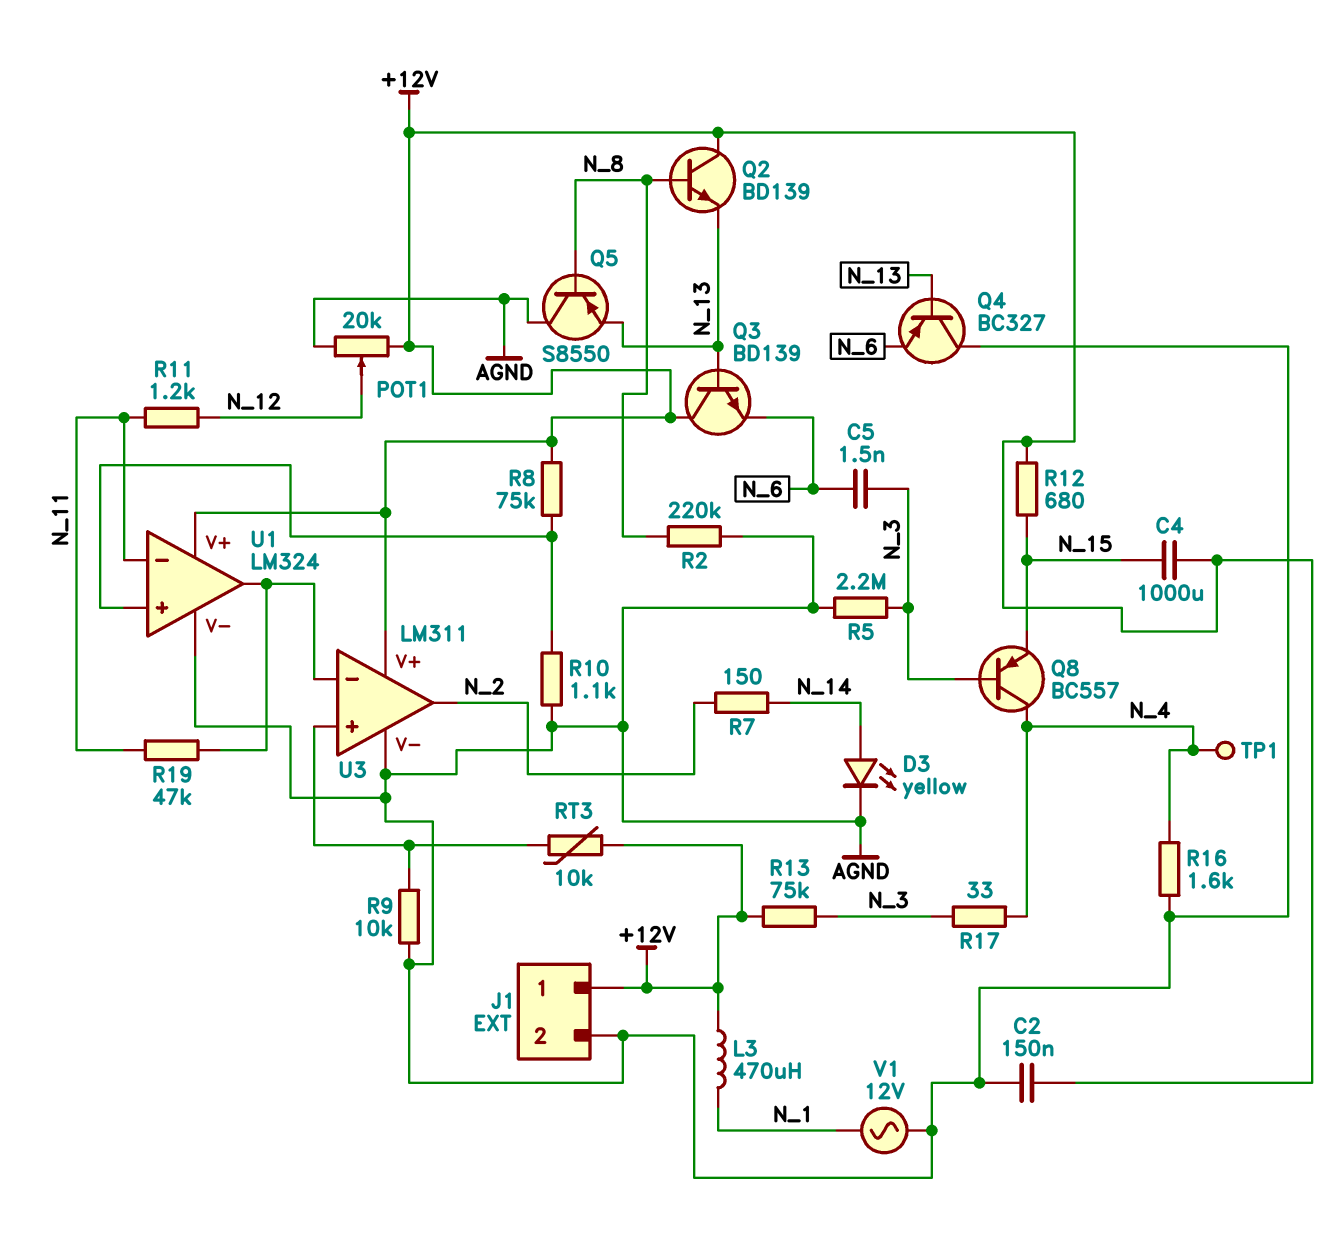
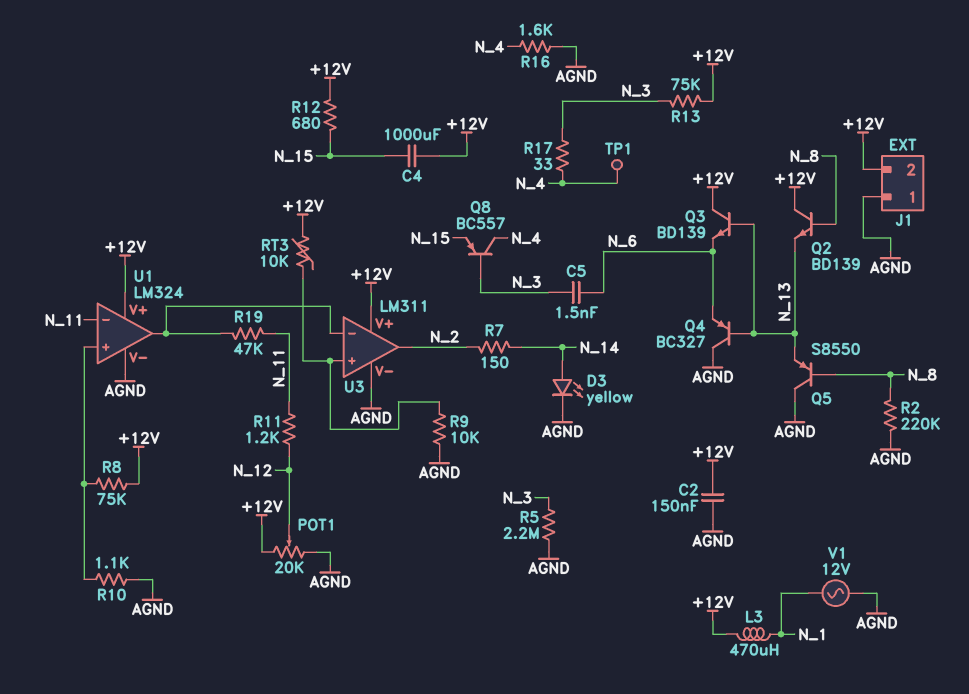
J1 pin 1: +12V -> AGND
J1 pin 2: AGND -> +12V

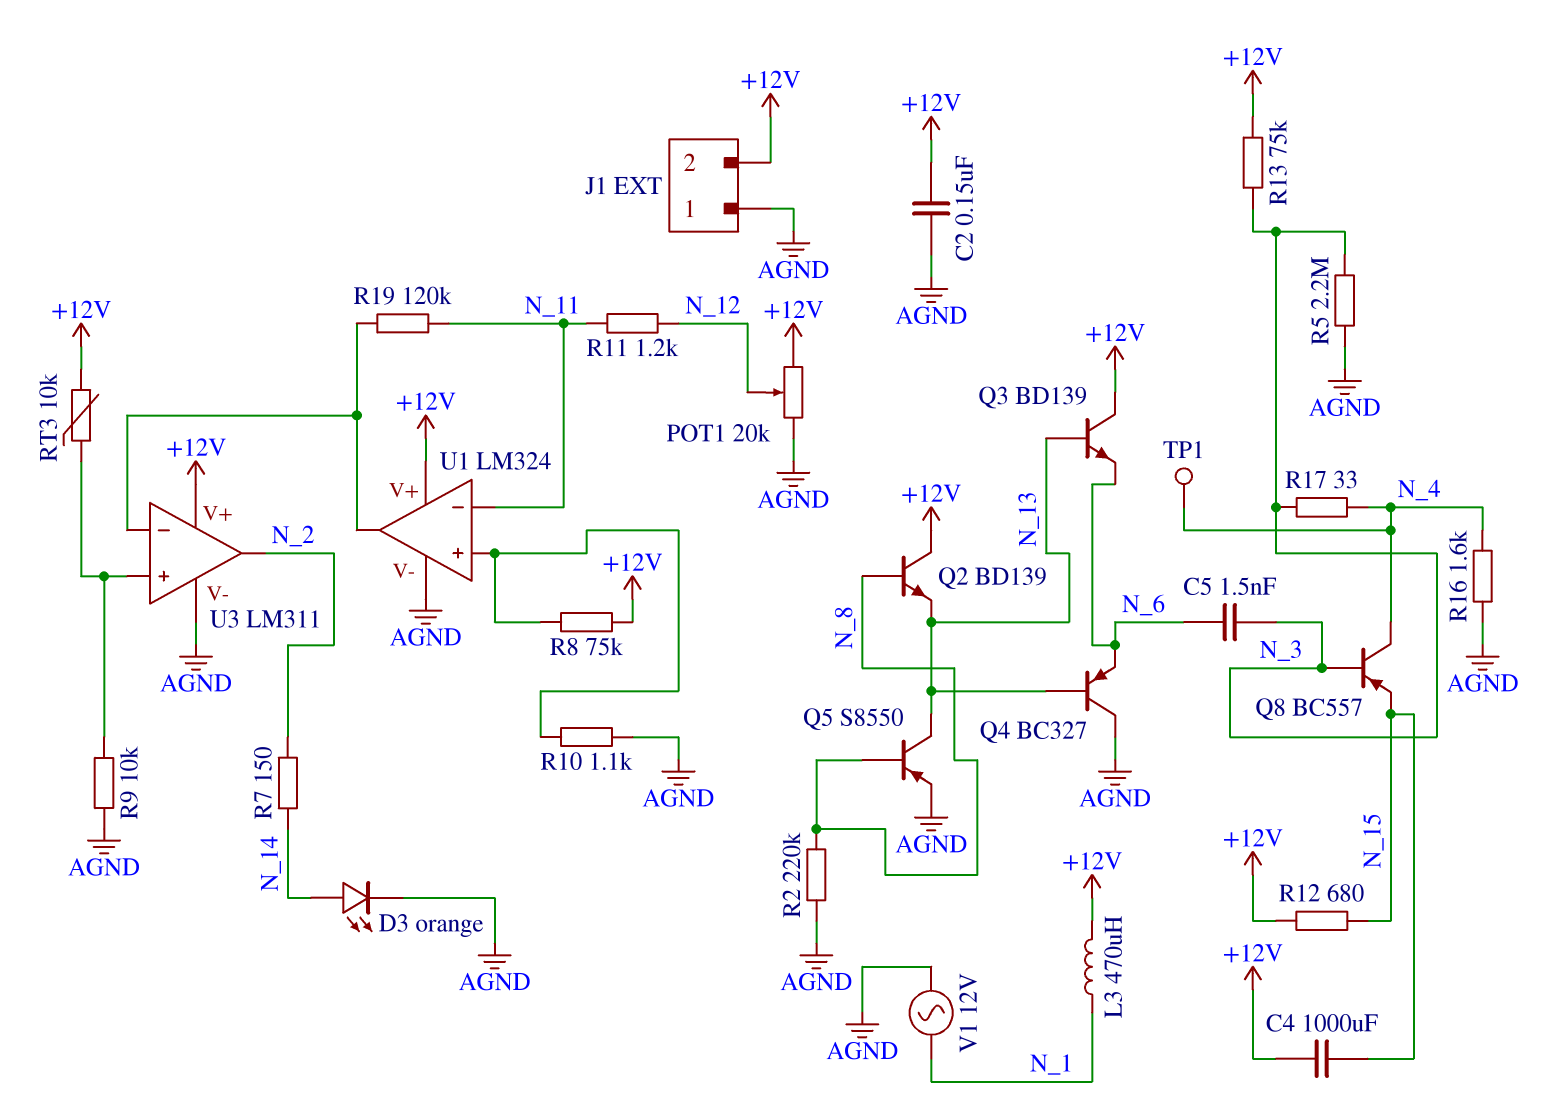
D3: LED yellow (A N_14, K AGND) -> LED orange (A N_14, K AGND)
Q5: PNP S8550 (B N_8, C AGND, E N_13) -> PNP S8550 (B N_8, C N_13, E AGND)
R19: 47k (N_11, U1/out) -> 120k (N_11, U1/out)

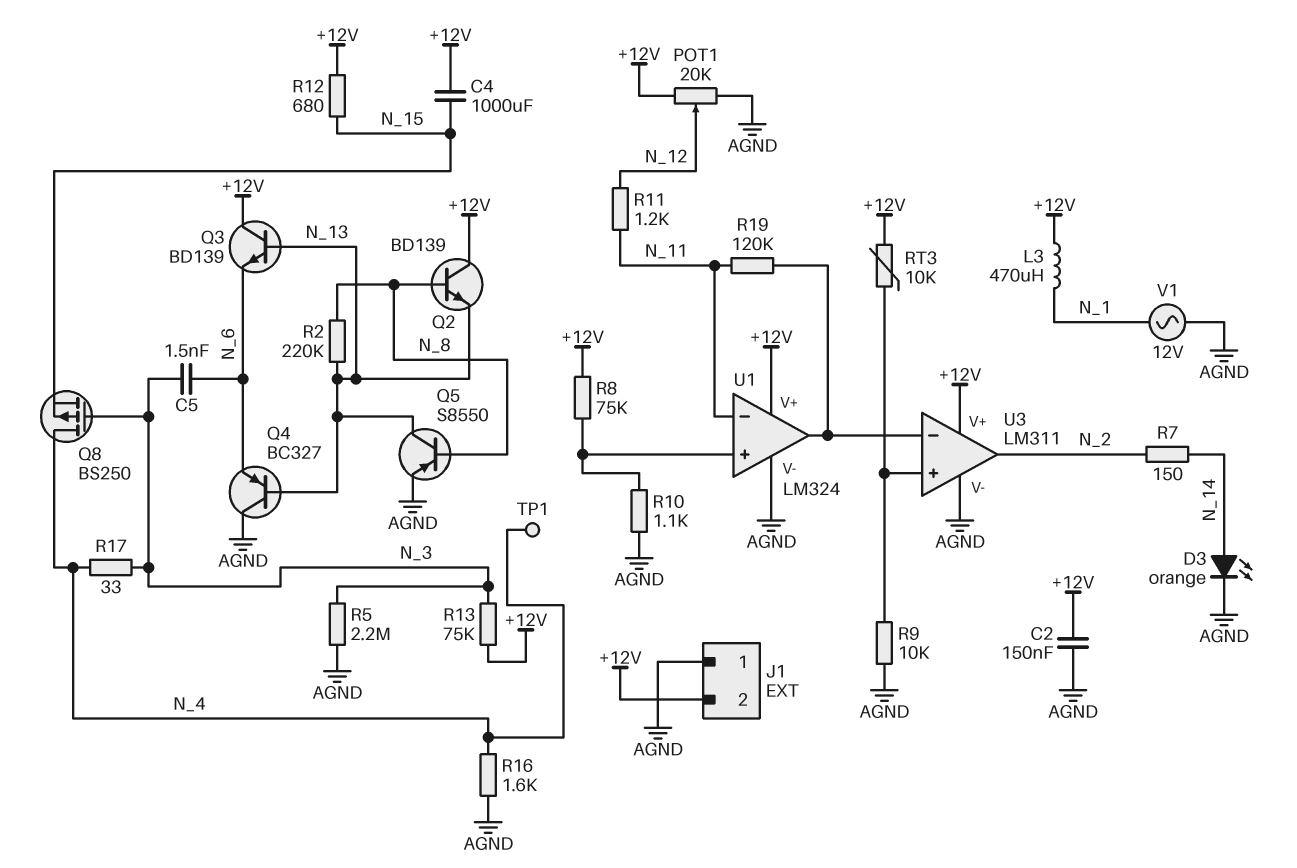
Q8: PNP BC557 (B N_3, C N_4, E N_15) -> PMOS BS250 (G N_3, D N_4, S N_15)
R2: 220k (AGND, N_8) -> 220k (N_8, N_13)

